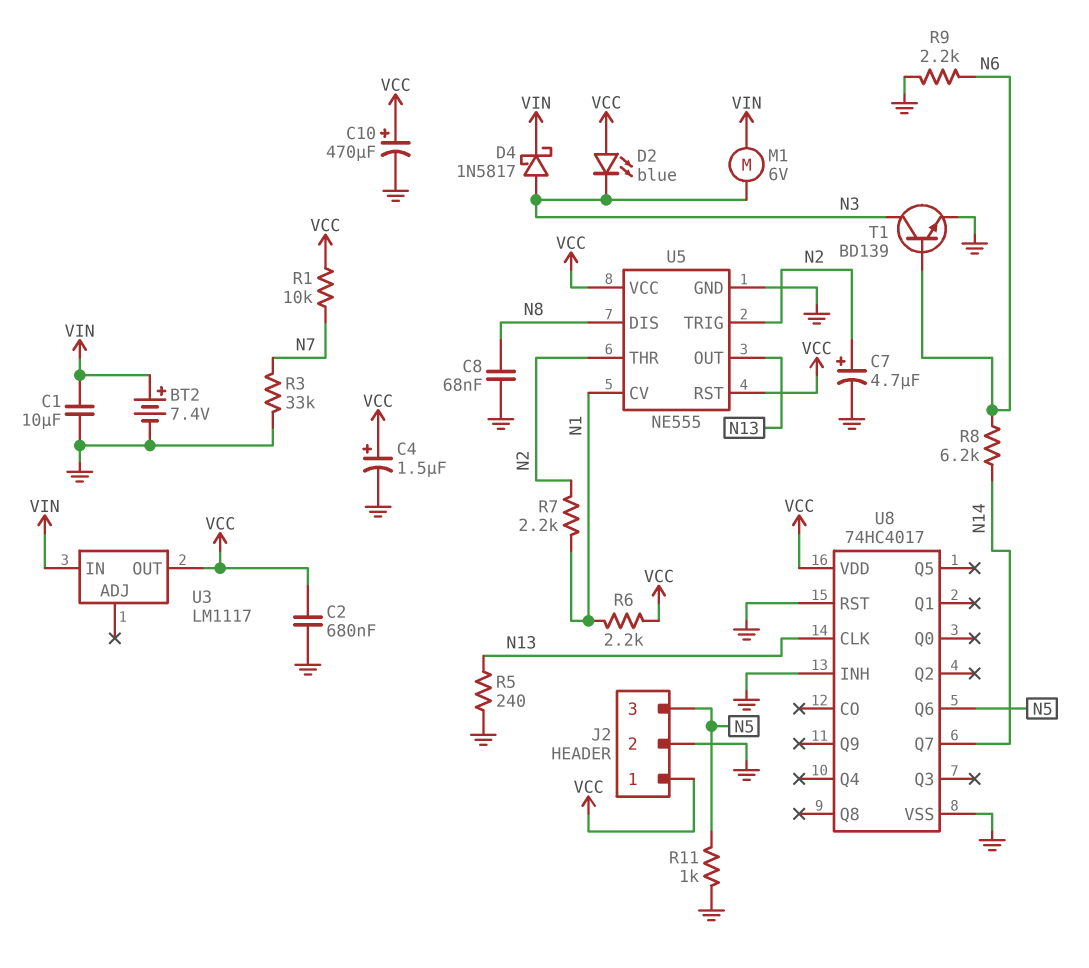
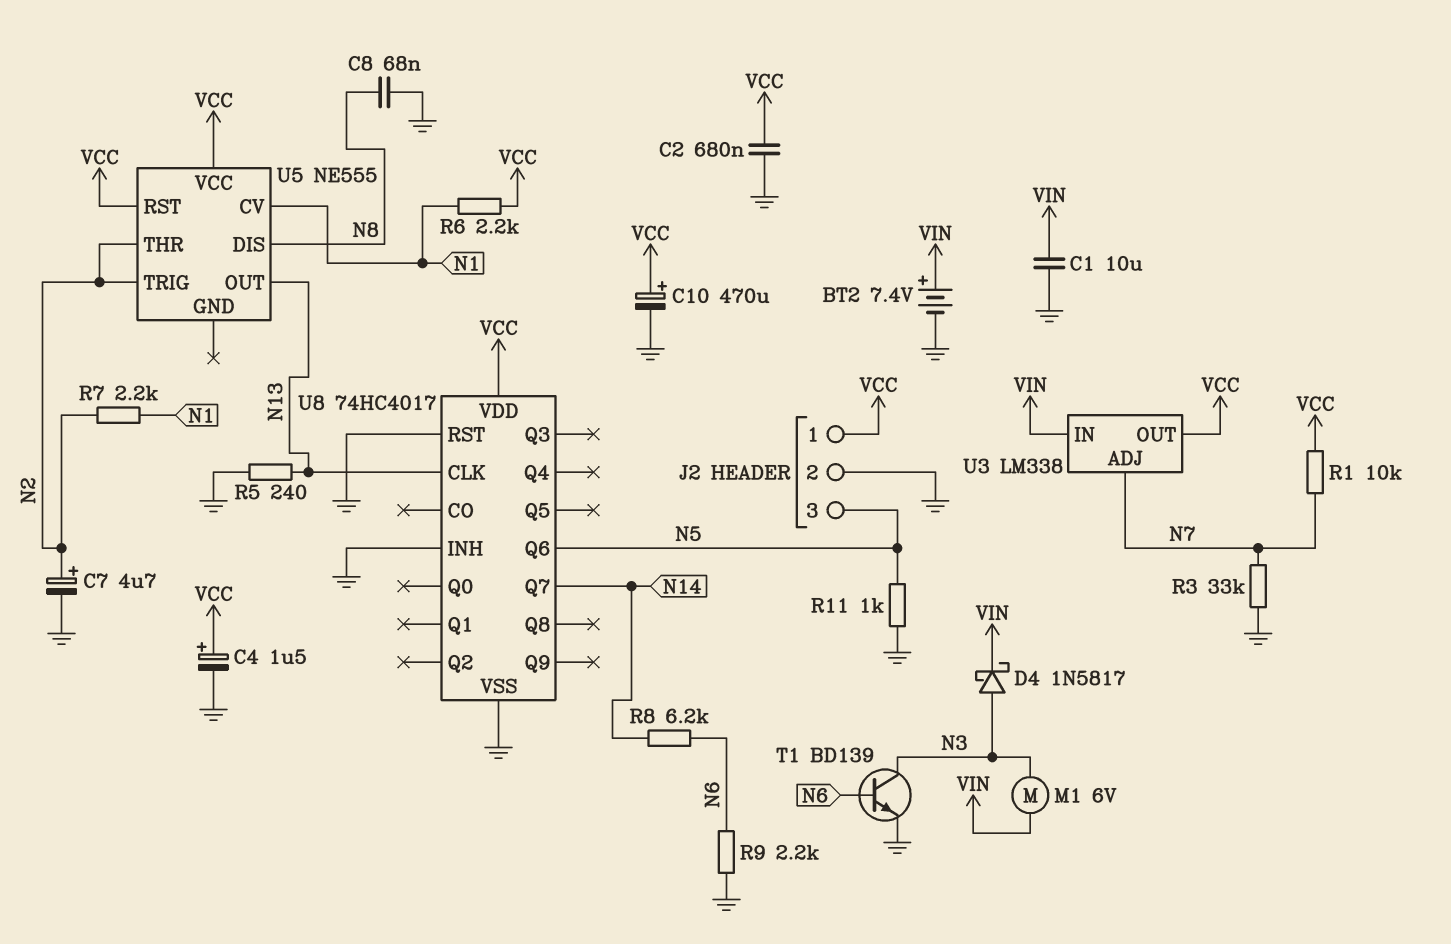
D2: LED blue (A VCC, K N3) -> none
U3: LM1117 -> LM338
U3 pin ADJ: none -> N7
U5 pin GND: GND -> none

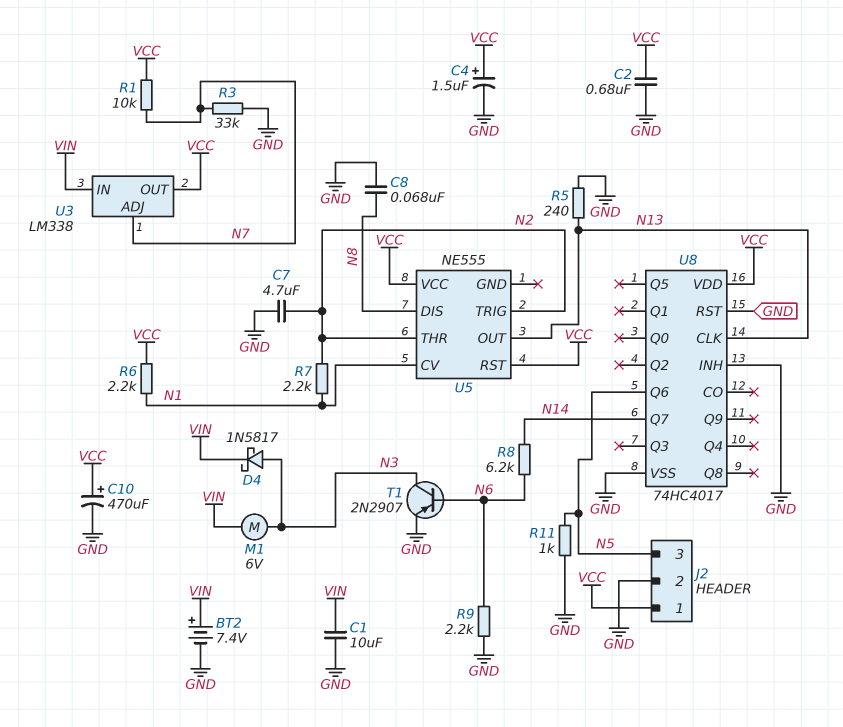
C7: 4.7uF (plus N2, minus GND) -> 4.7uF (GND, N2)
T1: NPN BD139 (B N6, C N3, E GND) -> PNP 2N2907 (B N6, C N3, E GND)

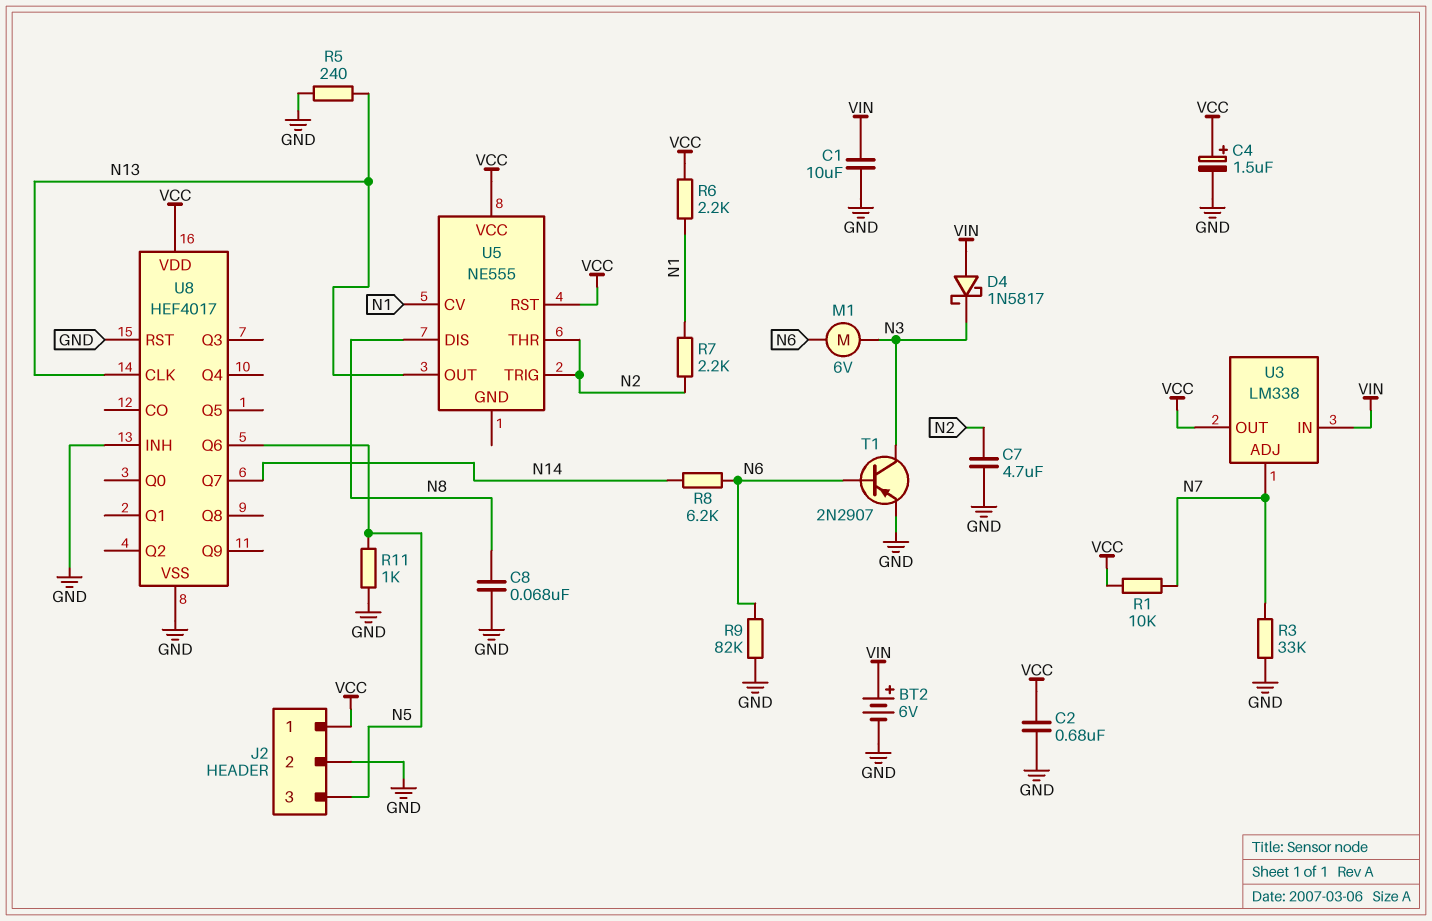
BT2: 7.4V (plus VIN, minus GND) -> 6V (plus VIN, minus GND)
C10: 470uF (plus VCC, minus GND) -> none
D4: schottky 1N5817 (A N3, K VIN) -> schottky 1N5817 (A VIN, K N3)
M1: motor 6V (N3, VIN) -> motor 6V (N3, N6)
R9: 2.2k (GND, N6) -> 82k (GND, N6)
U8: 74HC4017 -> HEF4017

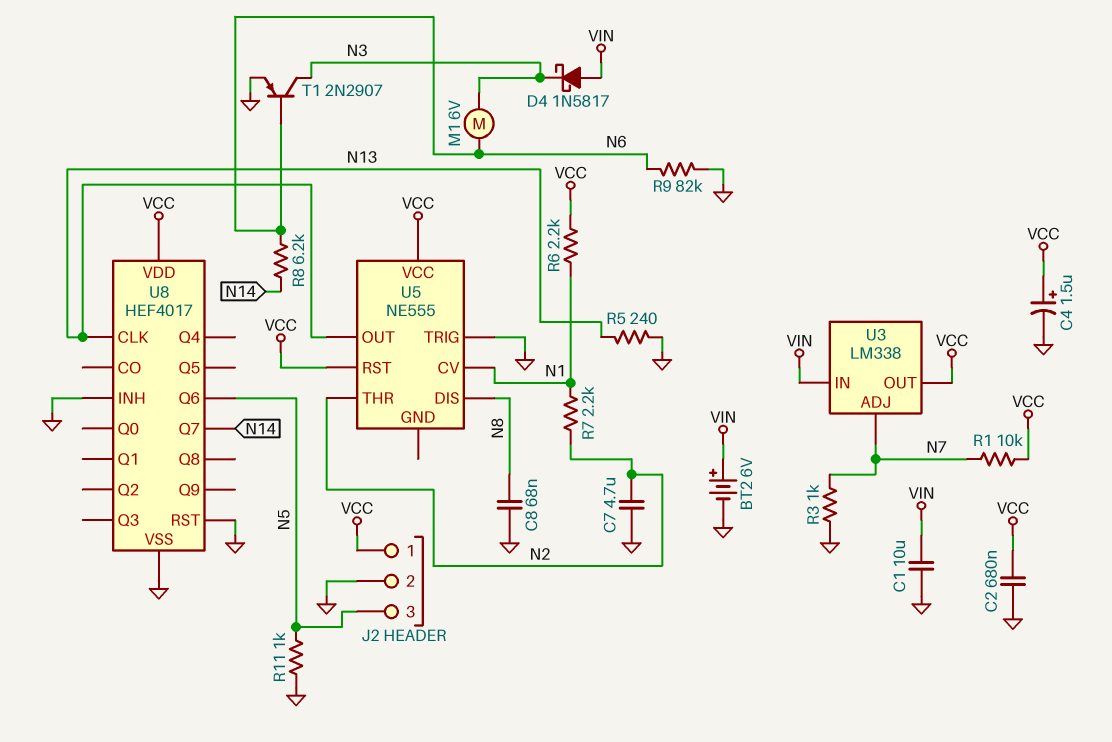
R3: 33k (GND, N7) -> 1k (GND, N7)
U5 pin TRIG: N2 -> GND

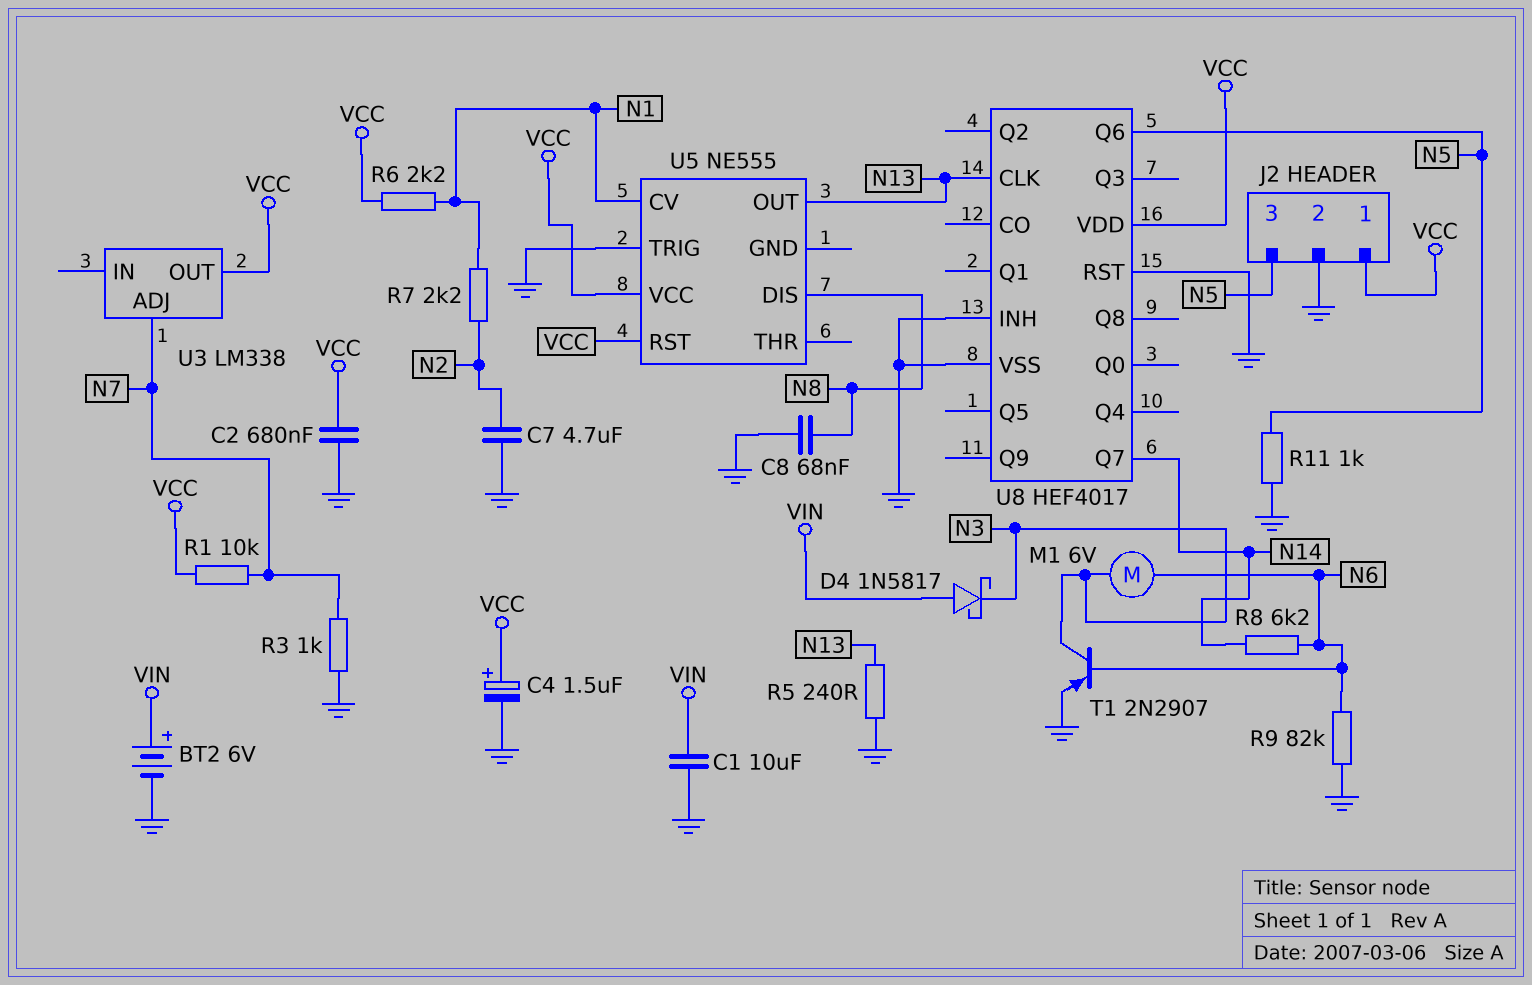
U3 pin IN: VIN -> none
U5 pin THR: N2 -> none

